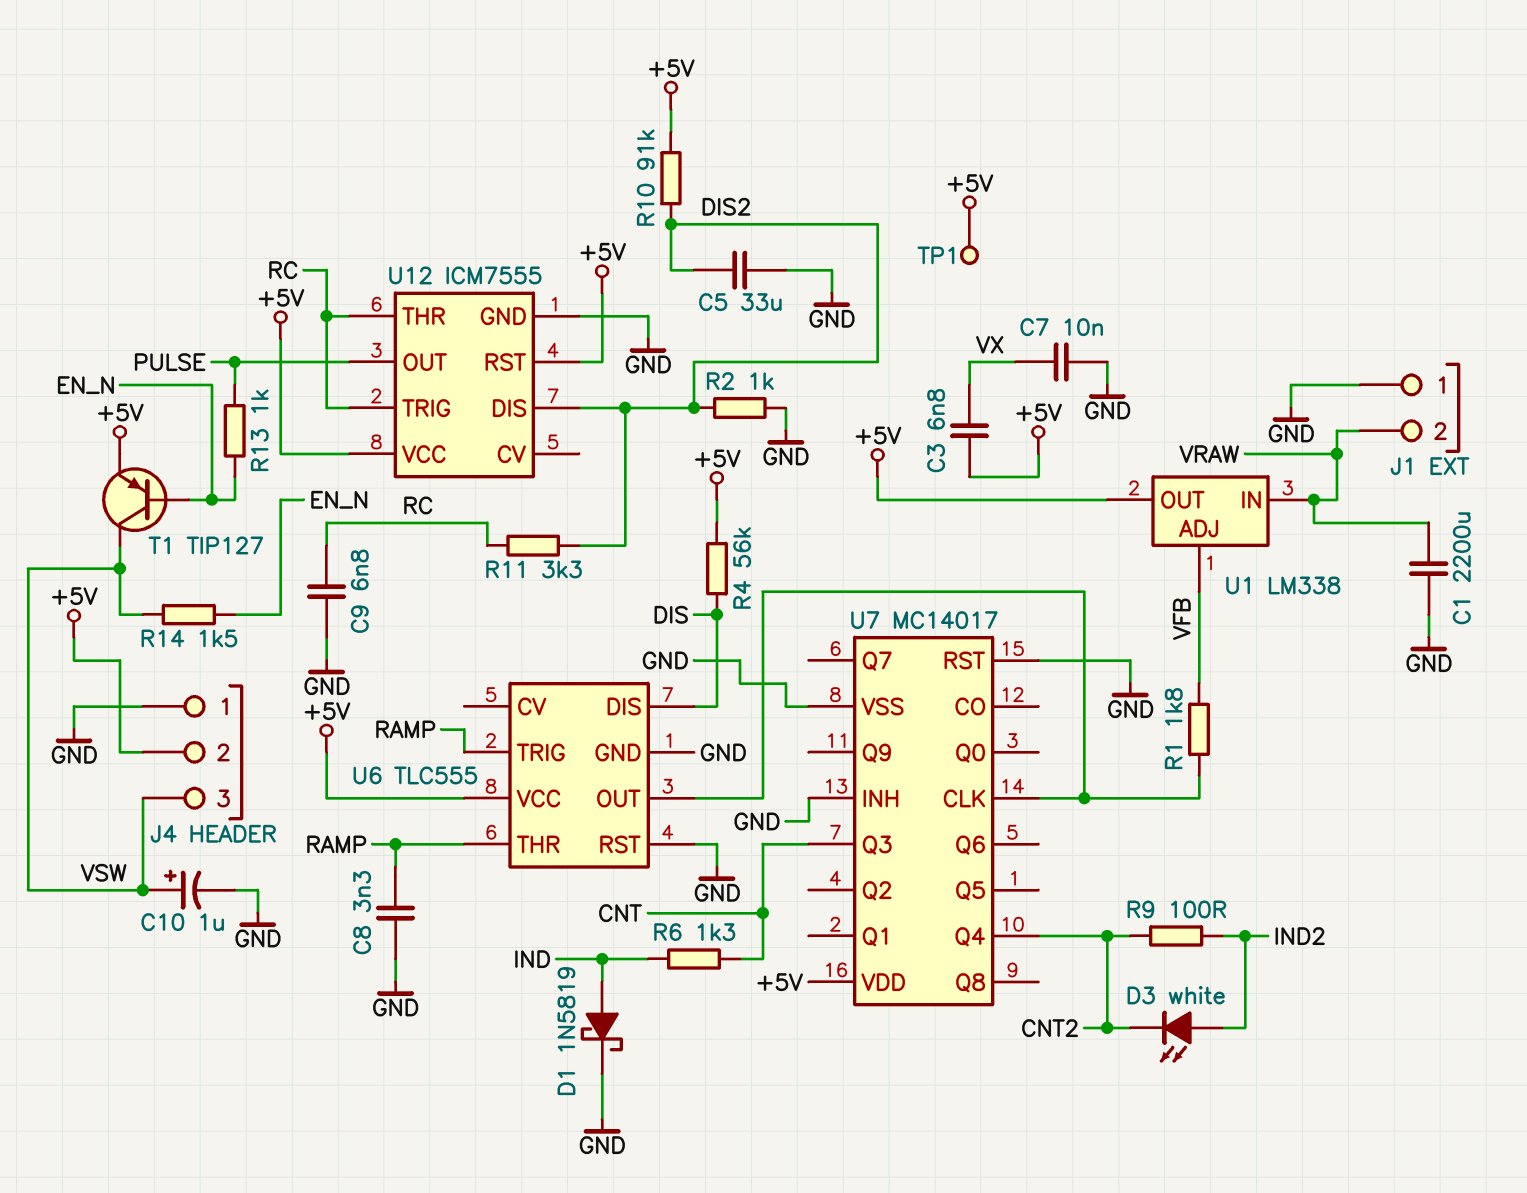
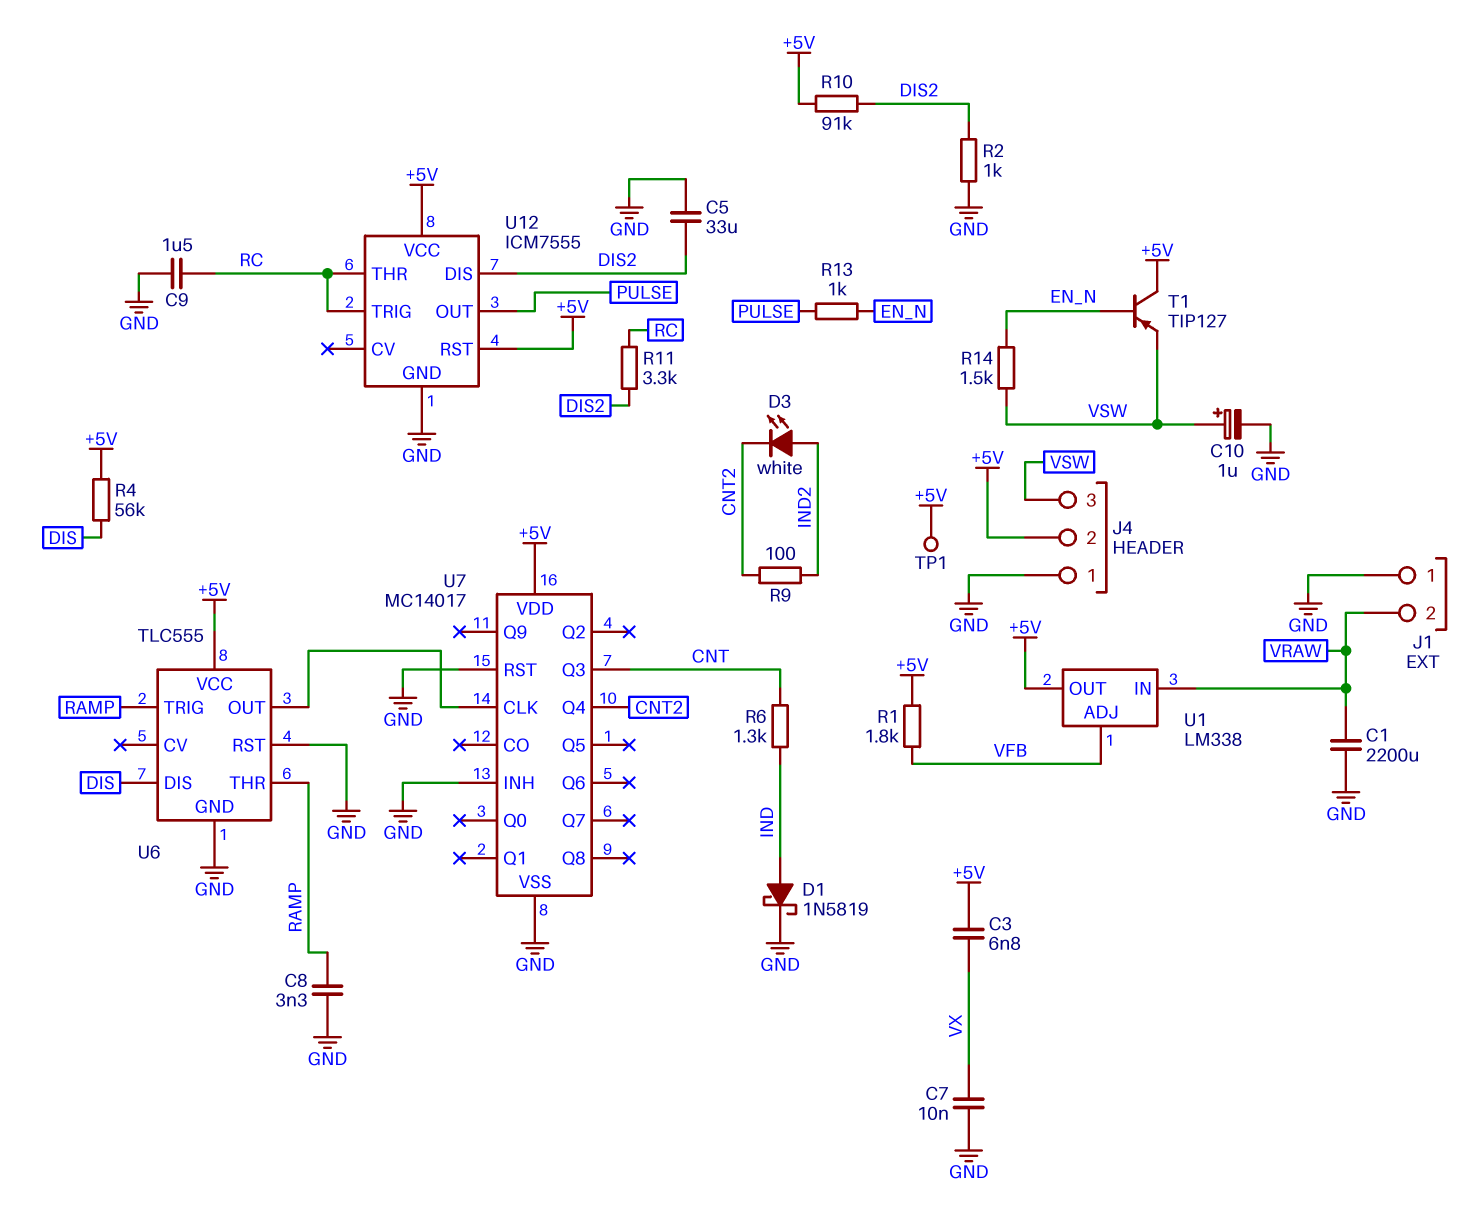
C9: 6.8nF (GND, RC) -> 1.5uF (GND, RC)
R1: 1.8k (U6/OUT, VFB) -> 1.8k (+5V, VFB)
T1: PNP TIP127 (B EN_N, C VSW, E +5V) -> PNP TIP127 (B EN_N, C +5V, E VSW)

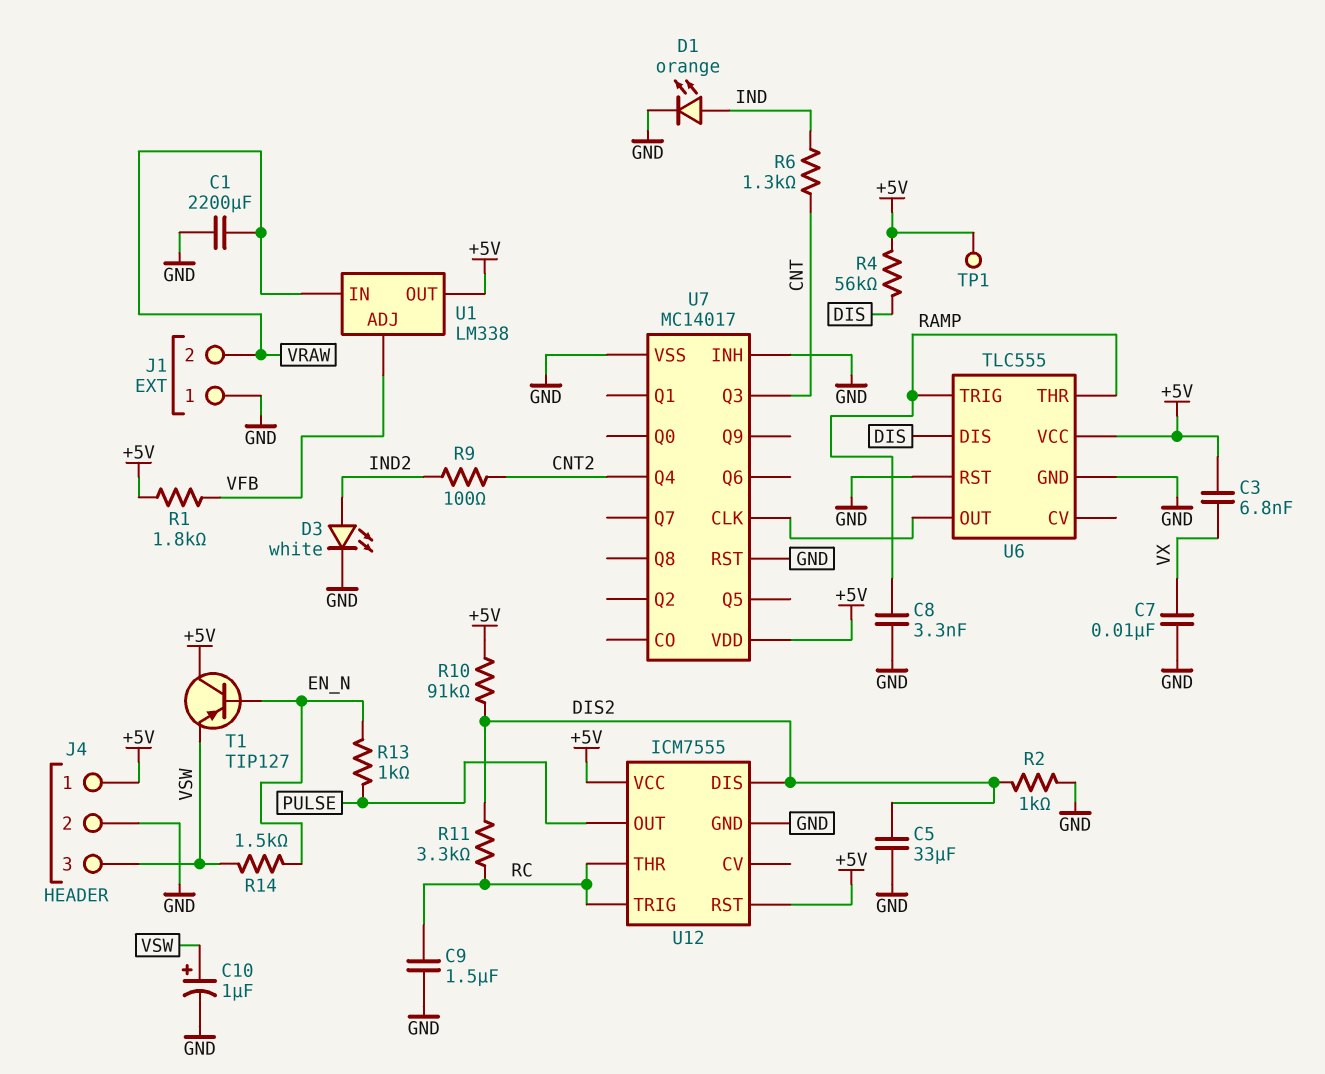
D1: schottky 1N5819 (A IND, K GND) -> LED orange (A IND, K GND)
D3: LED white (A IND2, K CNT2) -> LED white (A IND2, K GND)
J4 pin 1: GND -> +5V
J4 pin 2: +5V -> GND

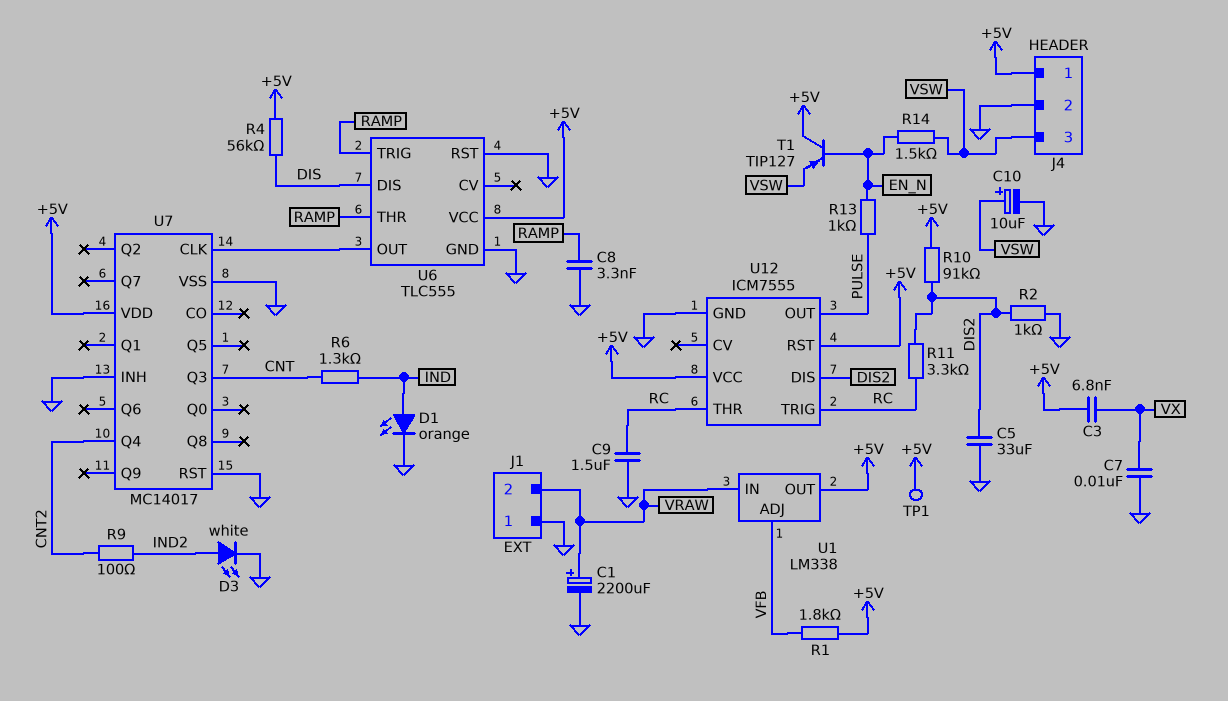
C1: 2200uF (GND, VRAW) -> 2200uF (plus VRAW, minus GND)
C10: 1uF (plus VSW, minus GND) -> 10uF (plus VSW, minus GND)

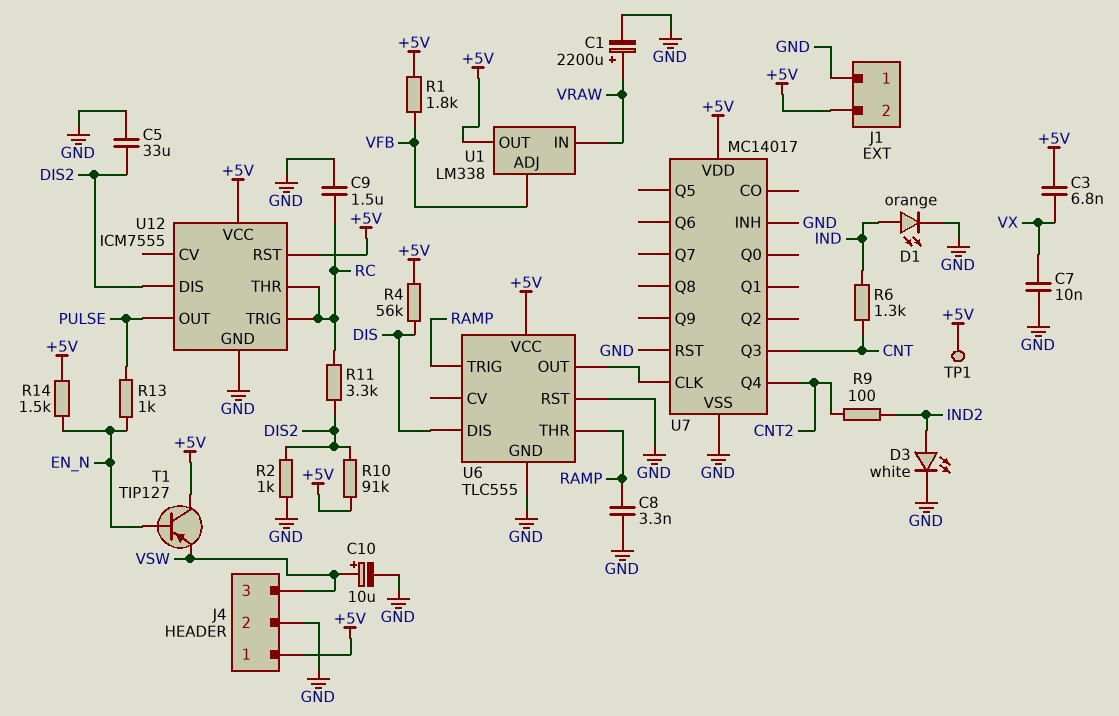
J1 pin 2: VRAW -> +5V
R14: 1.5k (EN_N, VSW) -> 1.5k (+5V, EN_N)

